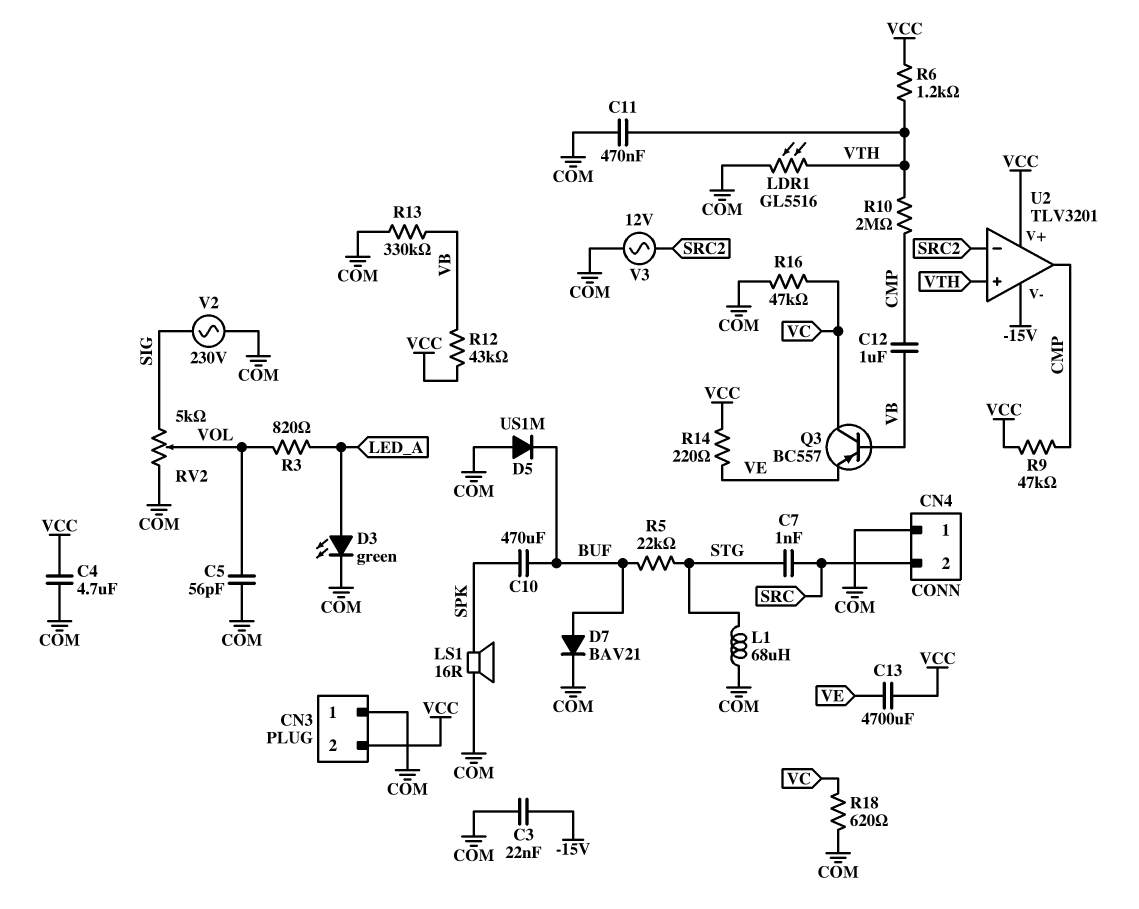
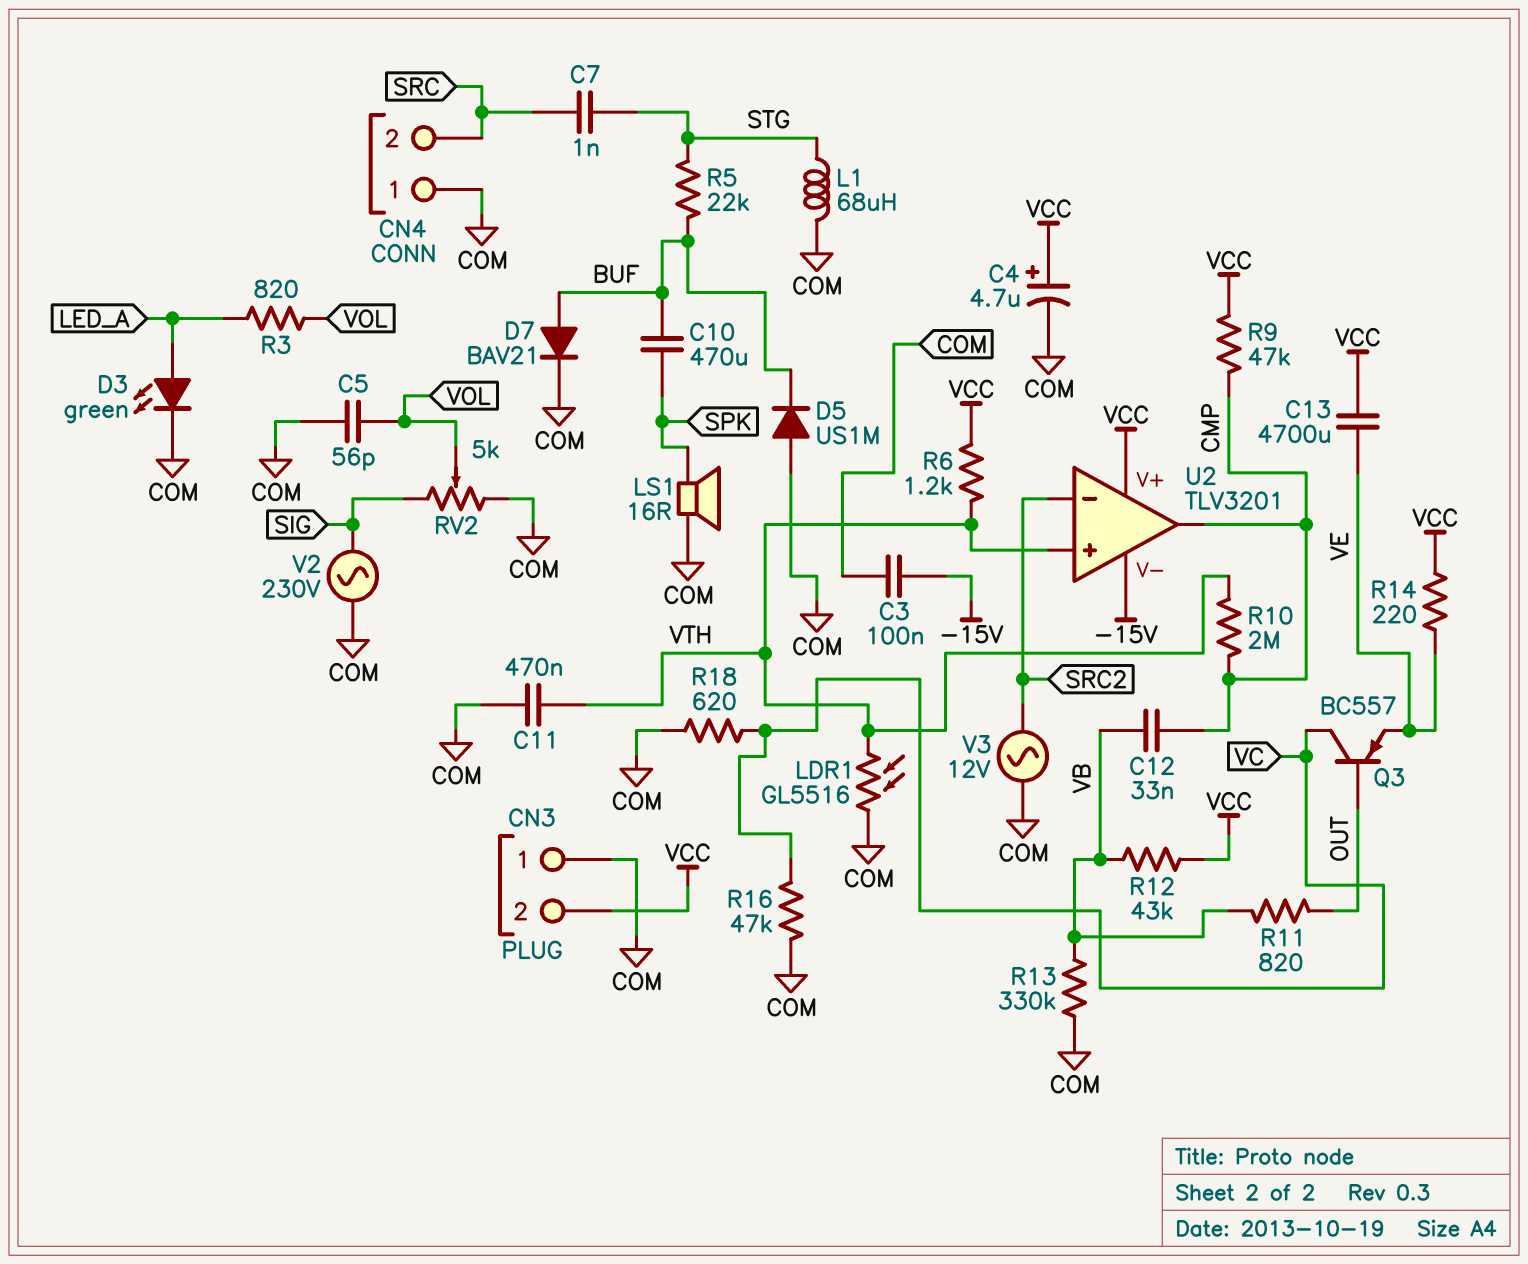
C3: 22nF (-15V, COM) -> 100nF (-15V, COM)
C4: 4.7uF (COM, VCC) -> 4.7uF (plus VCC, minus COM)
C12: 1uF (CMP, VB) -> 33nF (CMP, VB)
Q3: PNP BC557 (B VB, C VC, E VE) -> PNP BC557 (B OUT, C VC, E VE)
R11: none -> 820 (OUT, VB)

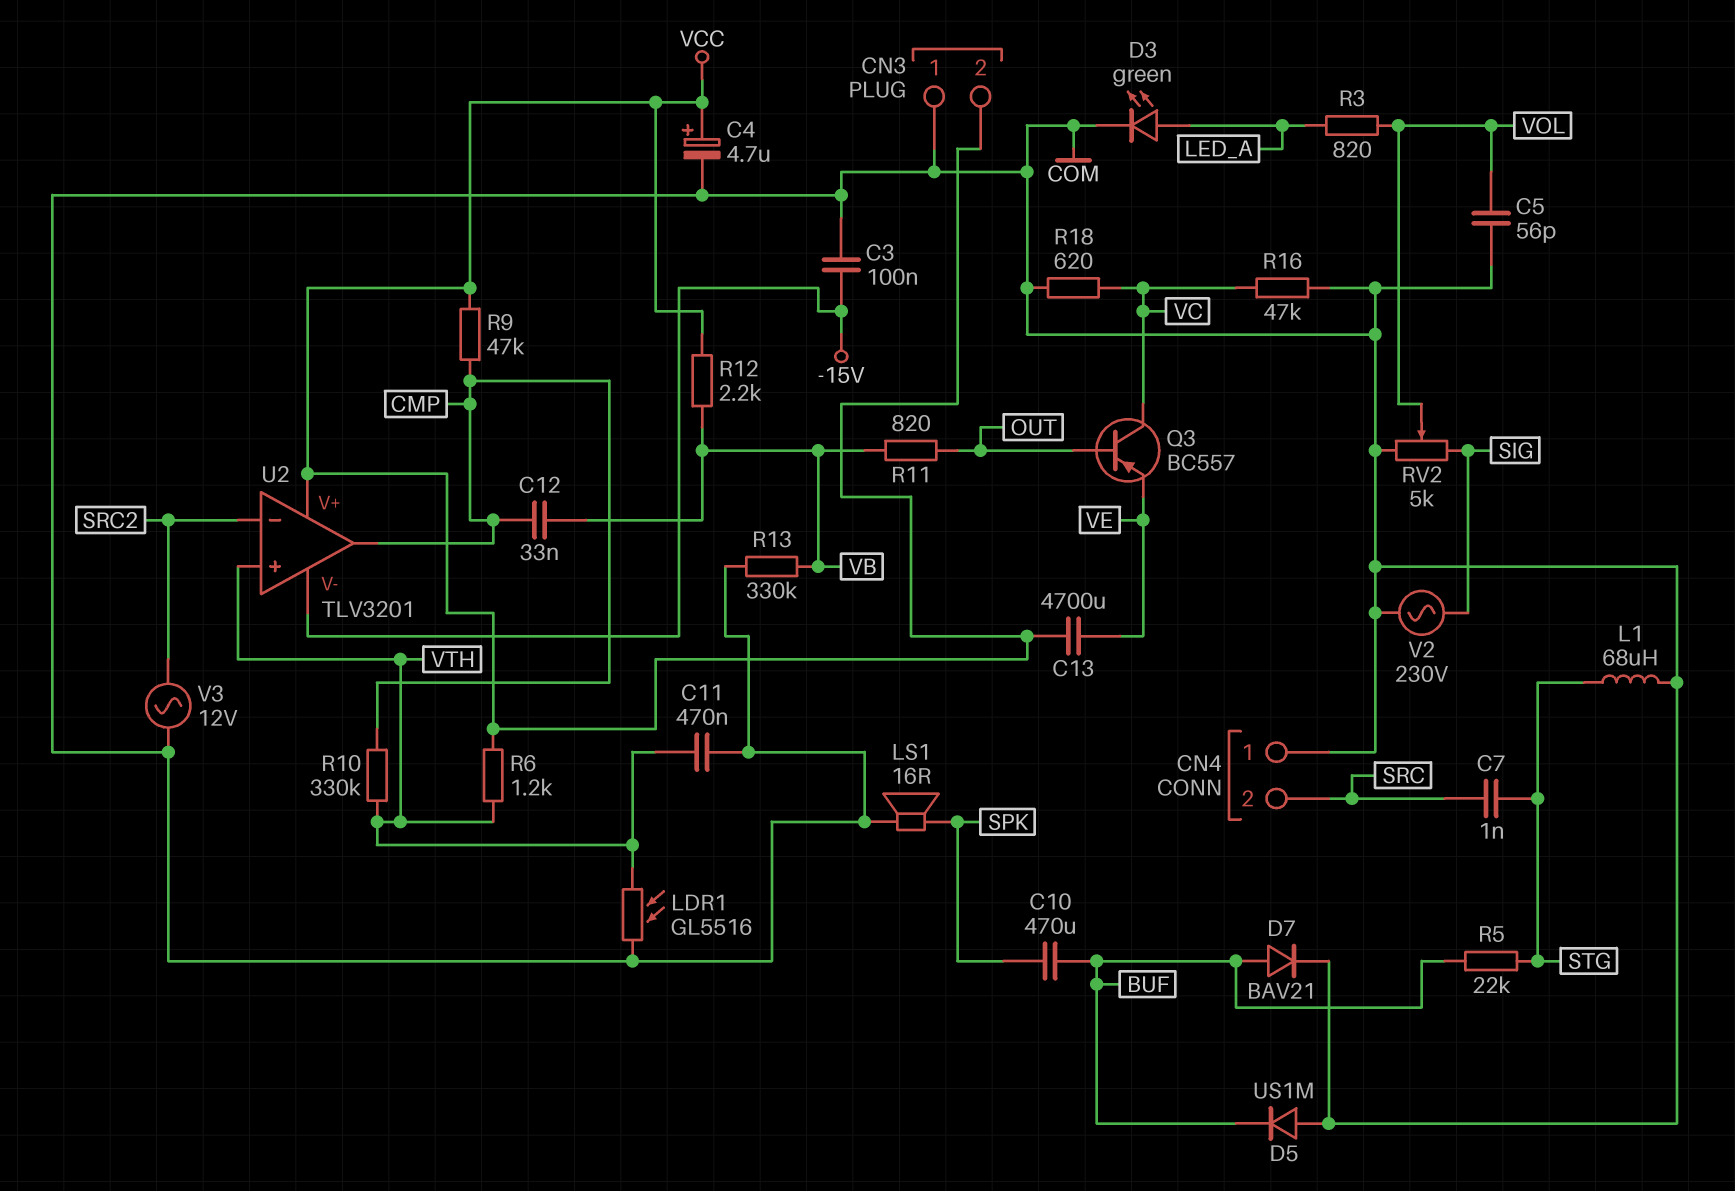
R10: 2M (CMP, VTH) -> 330k (CMP, VTH)
R12: 43k (VB, VCC) -> 2.2k (VB, VCC)
R14: 220 (VCC, VE) -> none

